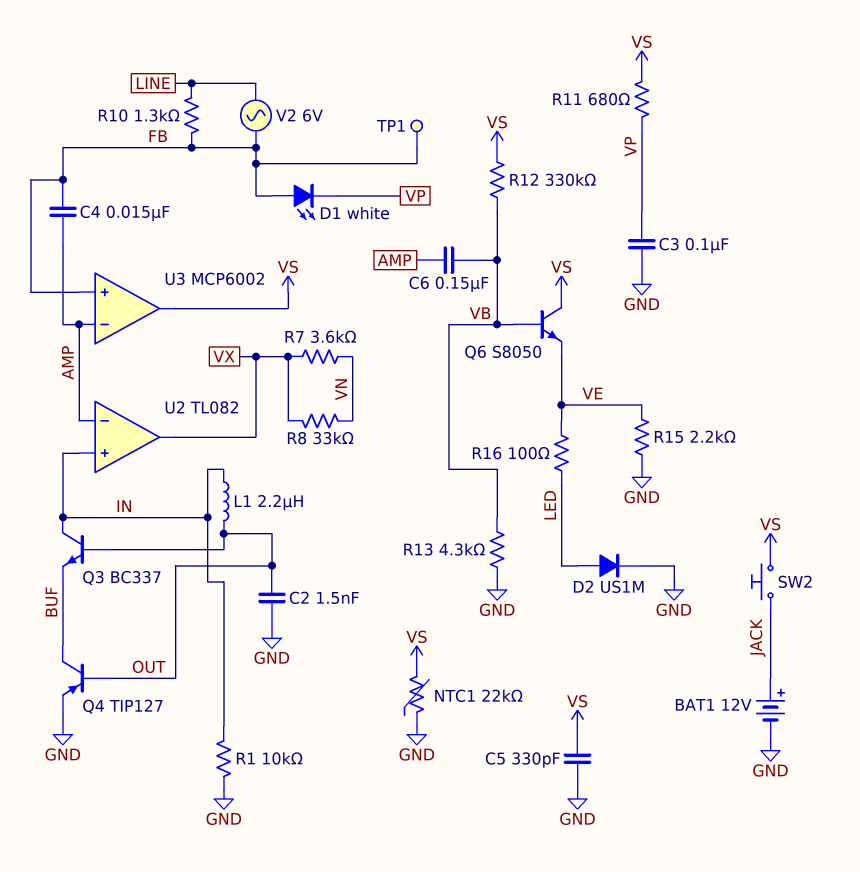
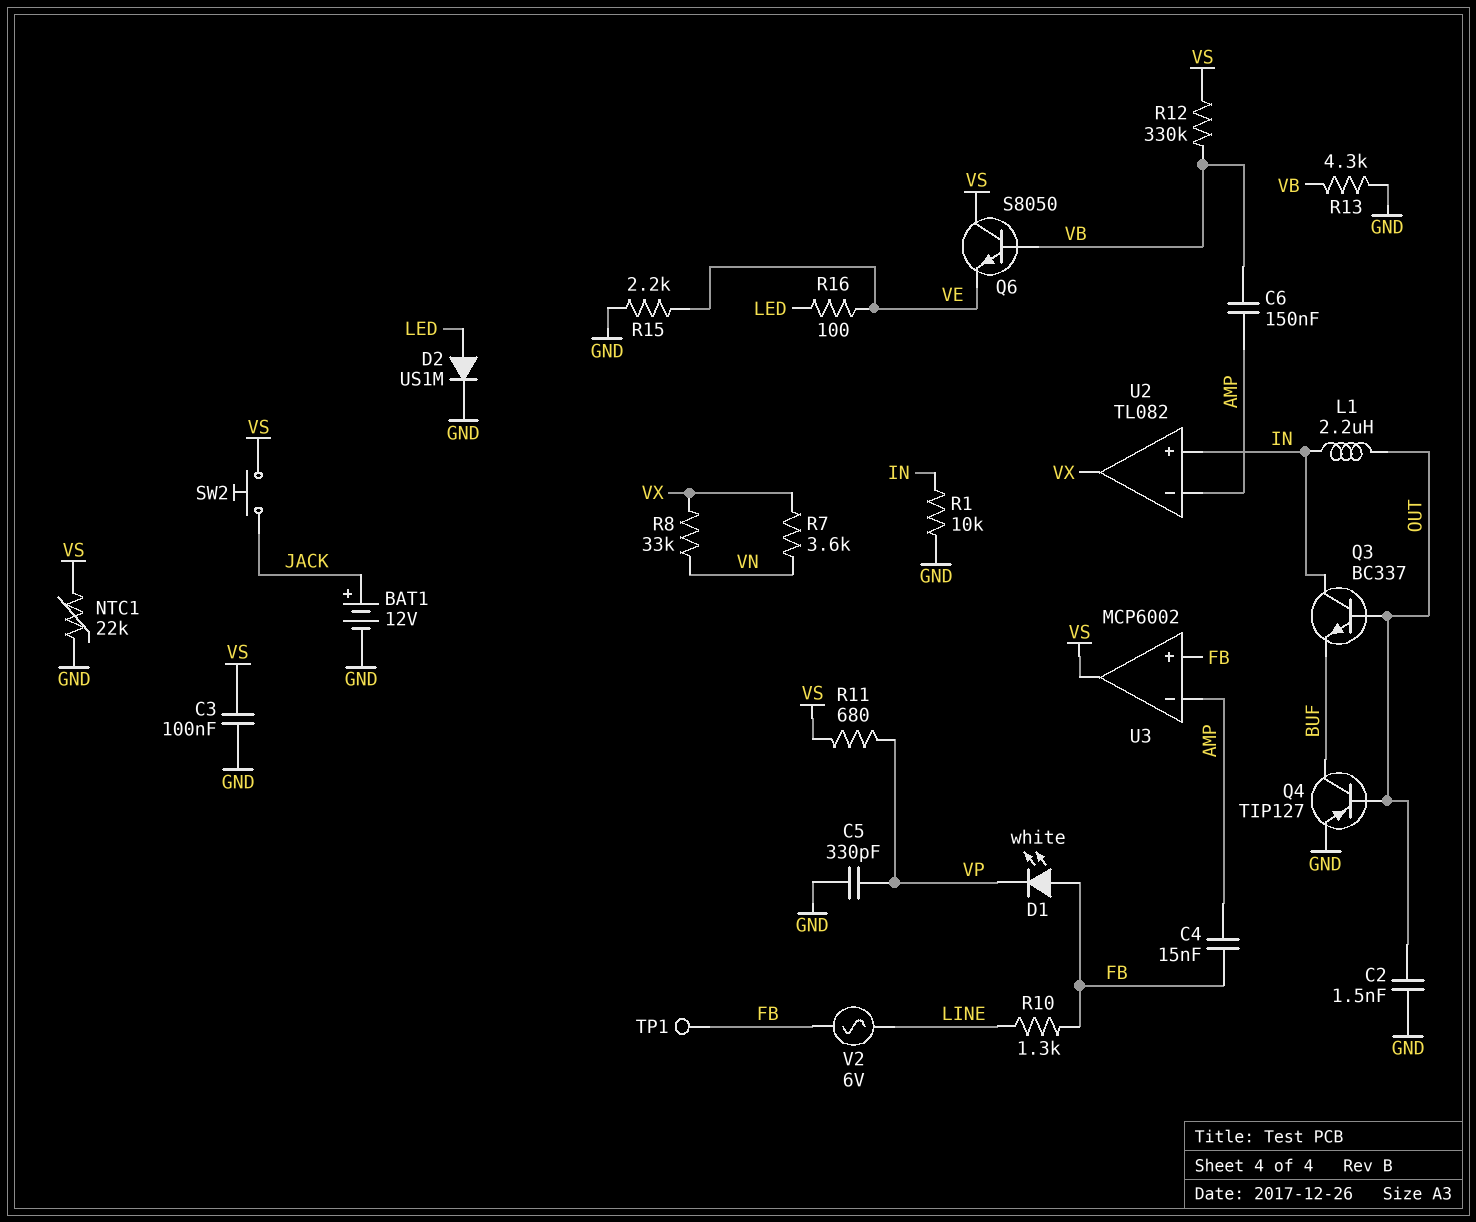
C3: 100nF (GND, VP) -> 100nF (GND, VS)
C5: 330pF (GND, VS) -> 330pF (GND, VP)

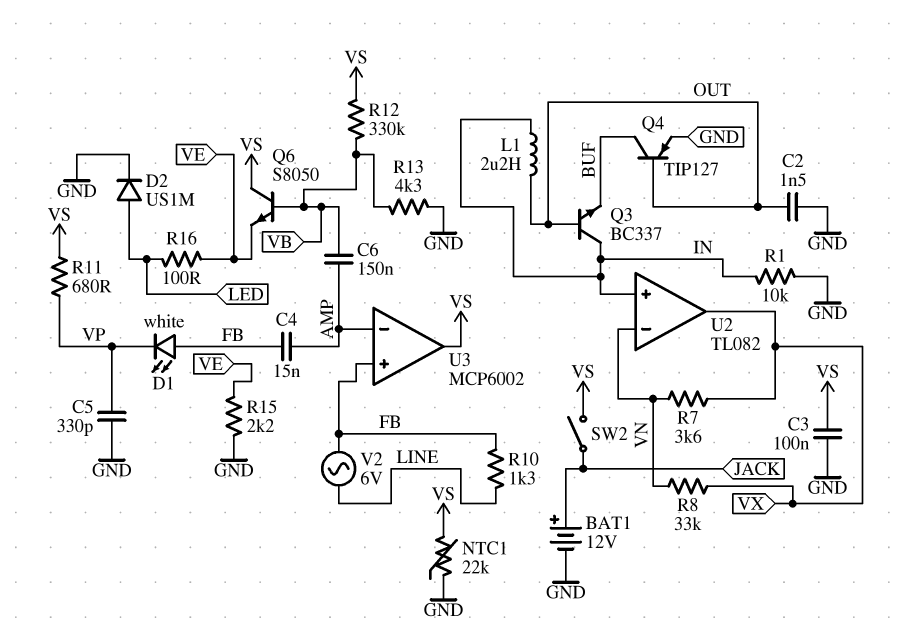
SW2: button (JACK, VS) -> switch (JACK, VS)
TP1: test point (FB) -> none
U2 pin in-: AMP -> VN

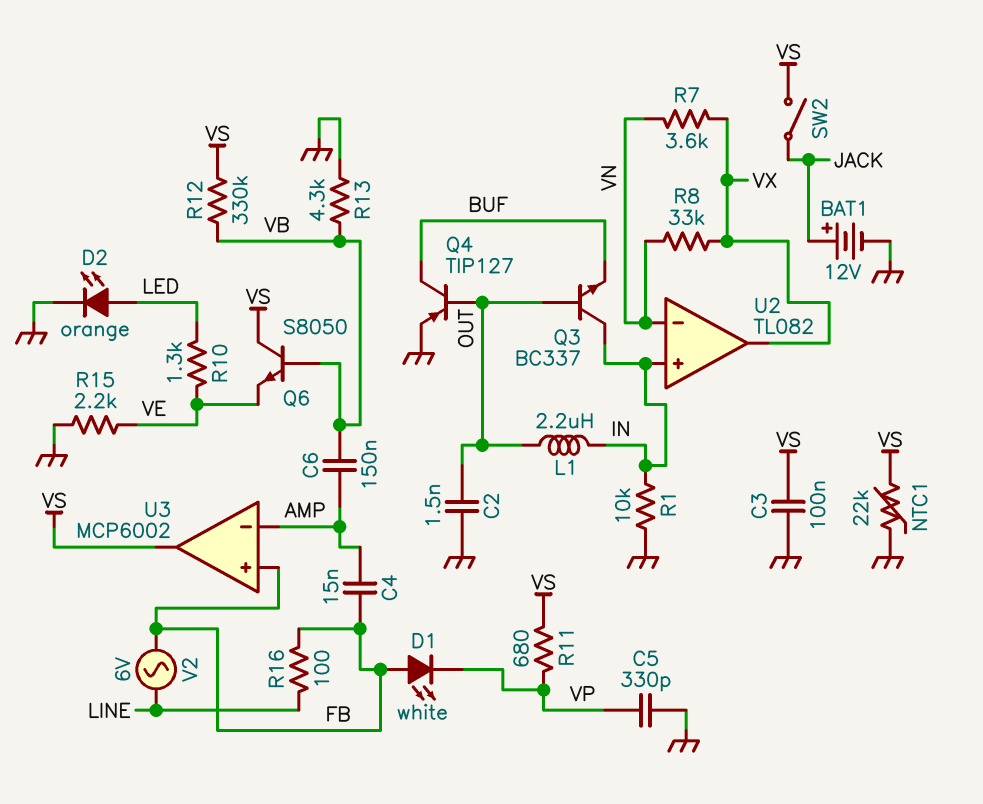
D2: diode US1M (A LED, K GND) -> LED orange (A LED, K GND)
R10: 1.3k (FB, LINE) -> 1.3k (LED, VE)
R16: 100 (LED, VE) -> 100 (FB, LINE)

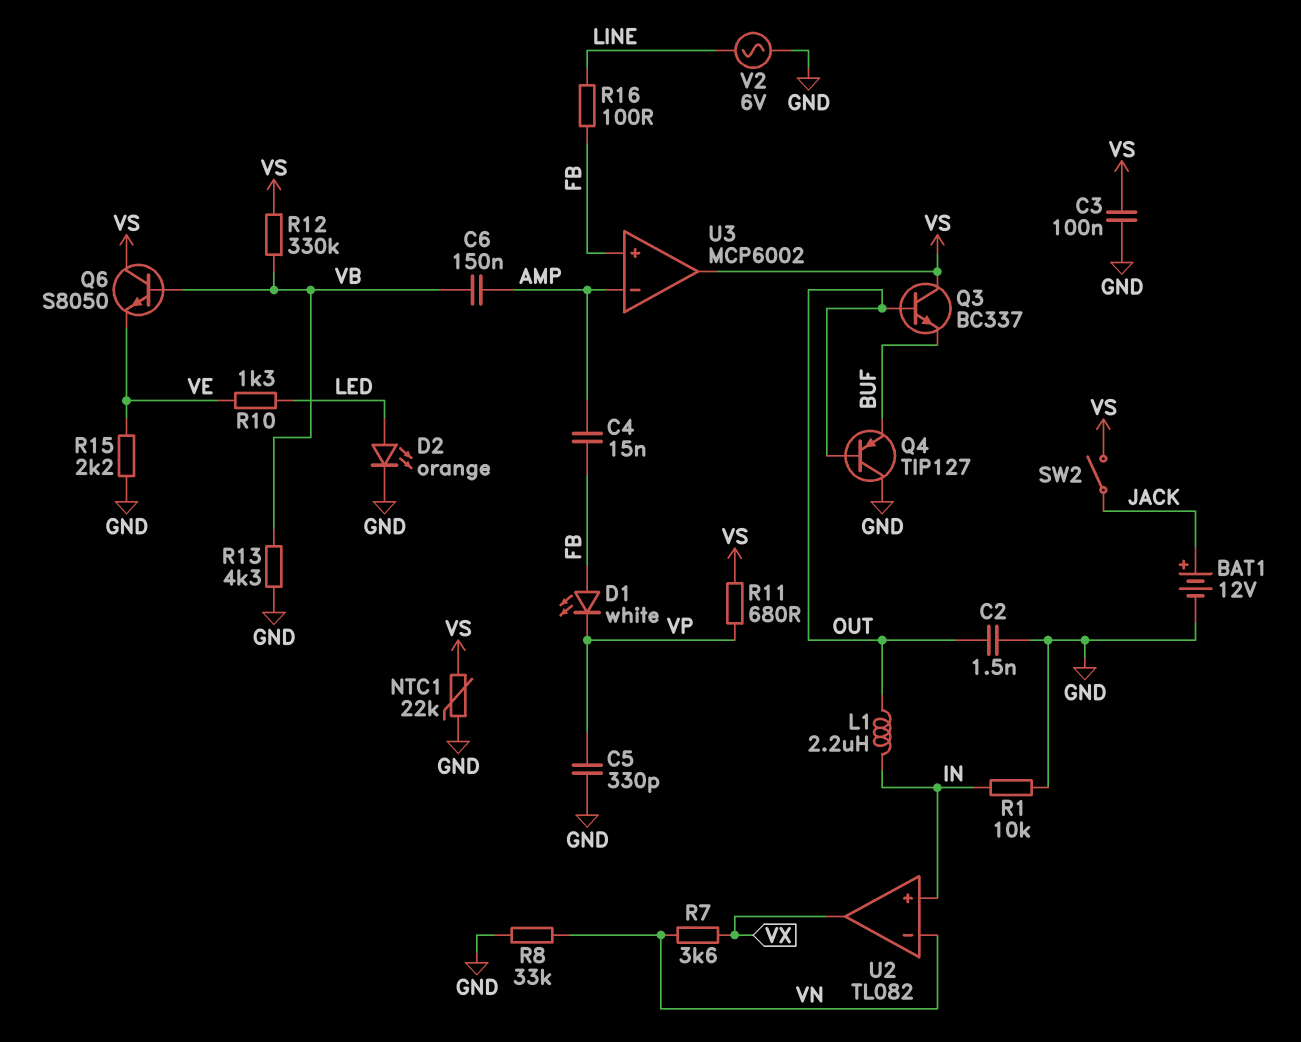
Q3: NPN BC337 (B OUT, C IN, E BUF) -> NPN BC337 (B OUT, C VS, E BUF)
Q4: PNP TIP127 (B OUT, C BUF, E GND) -> PNP TIP127 (B OUT, C GND, E BUF)
R8: 33k (VN, VX) -> 33k (GND, VN)
V2: AC 6V (FB, LINE) -> AC 6V (GND, LINE)

